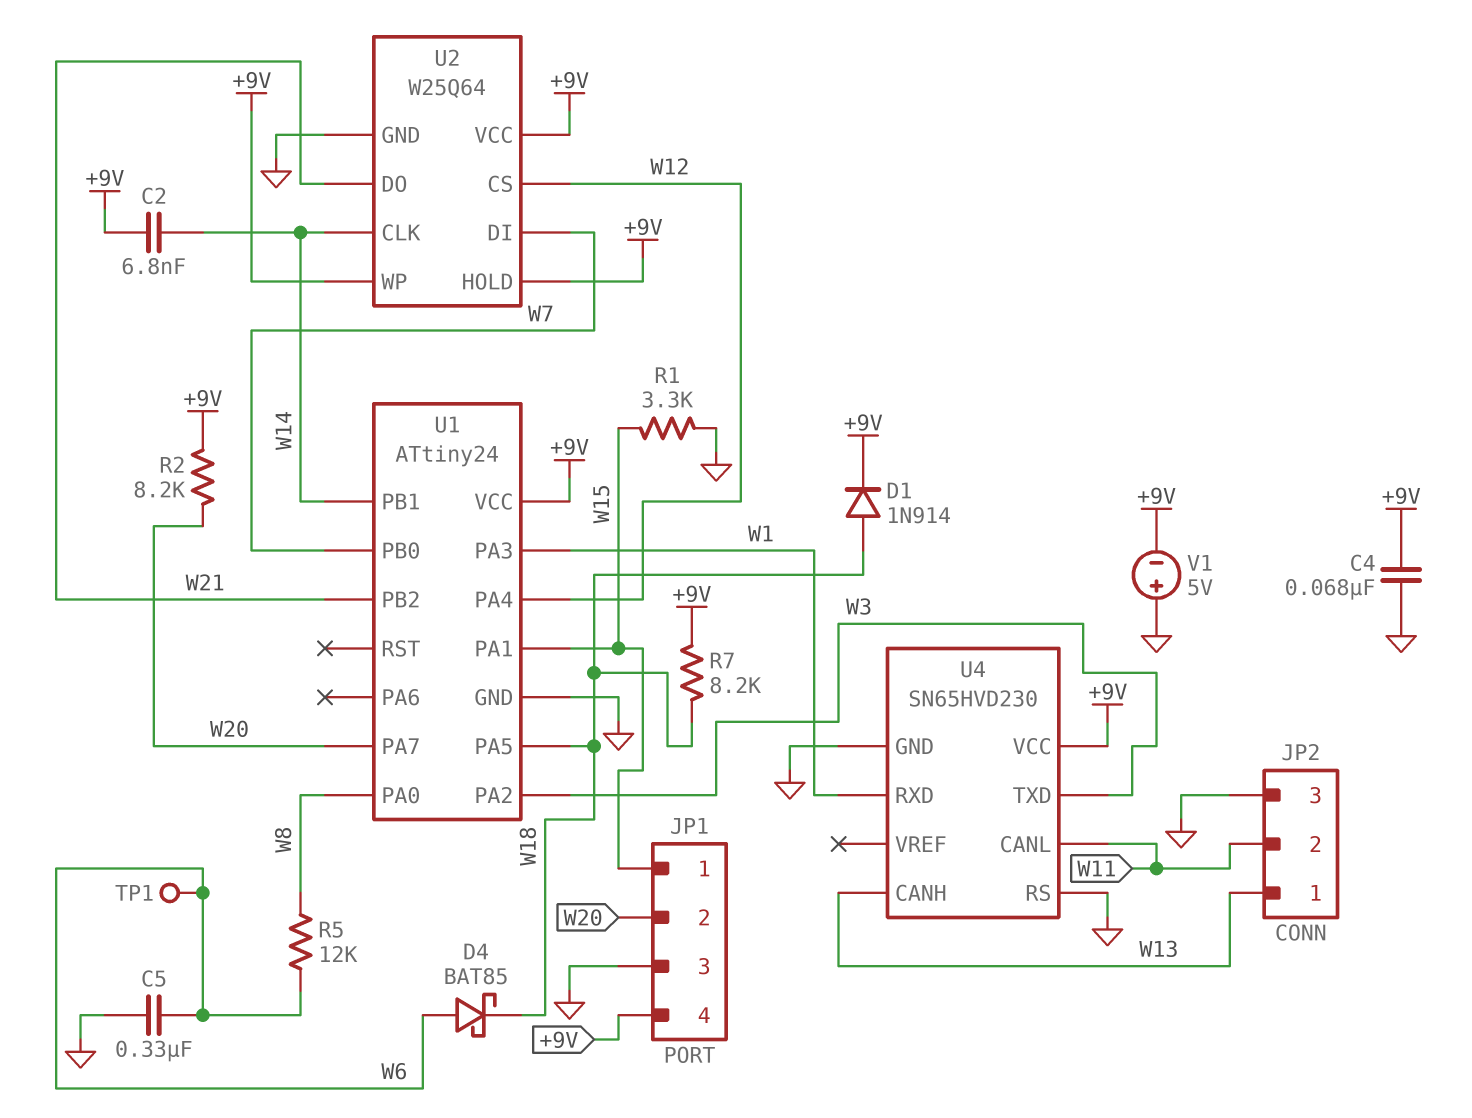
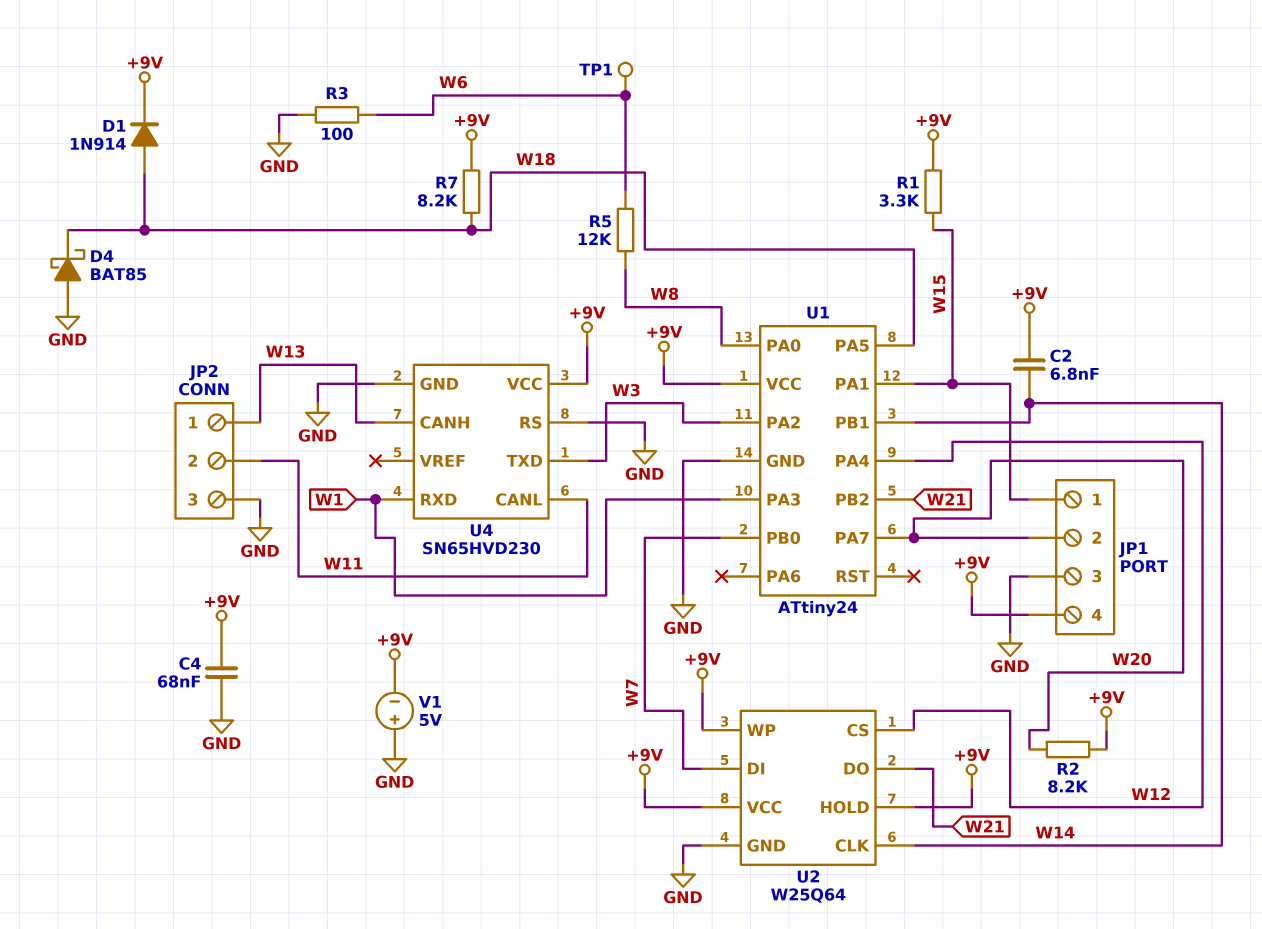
C5: 330nF (GND, W6) -> none
D4: schottky BAT85 (A W6, K W18) -> schottky BAT85 (A GND, K W18)
R1: 3.3k (GND, W15) -> 3.3k (+9V, W15)
R3: none -> 100 (GND, W6)

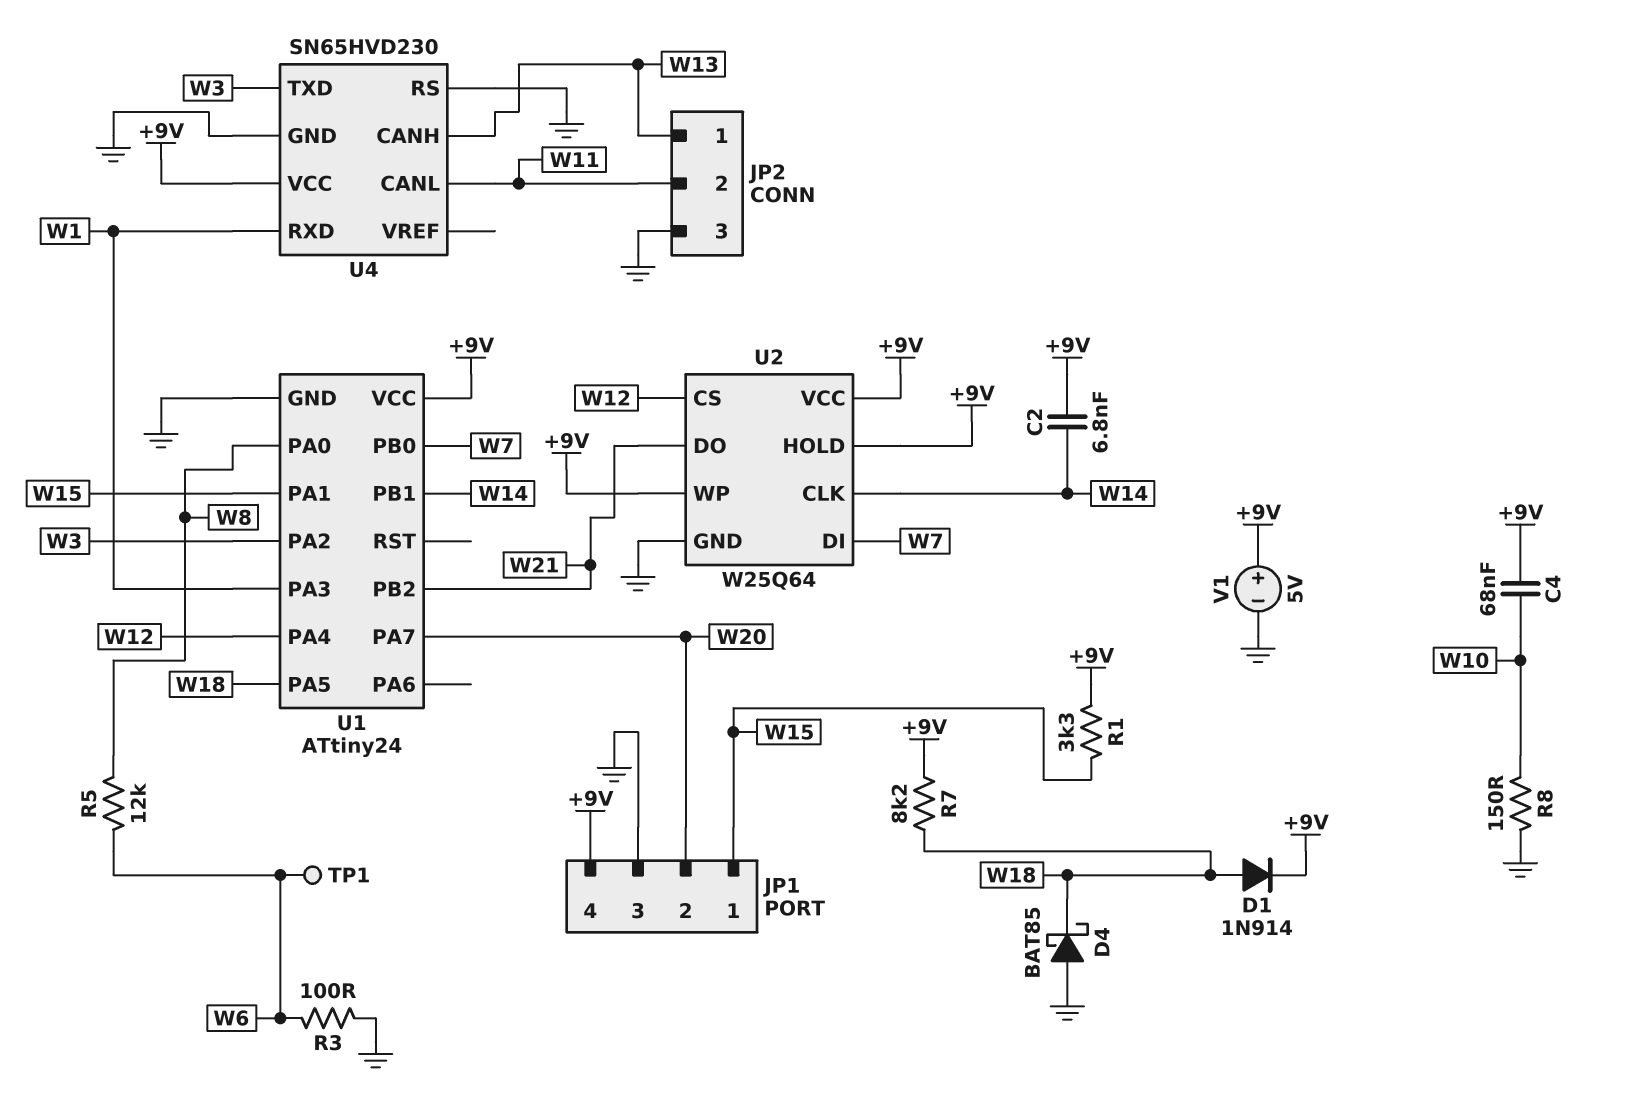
C4: 68nF (+9V, GND) -> 68nF (+9V, W10)
R2: 8.2k (+9V, W20) -> none
R8: none -> 150 (GND, W10)
V1: 5V (plus GND, minus +9V) -> 5V (plus +9V, minus GND)

